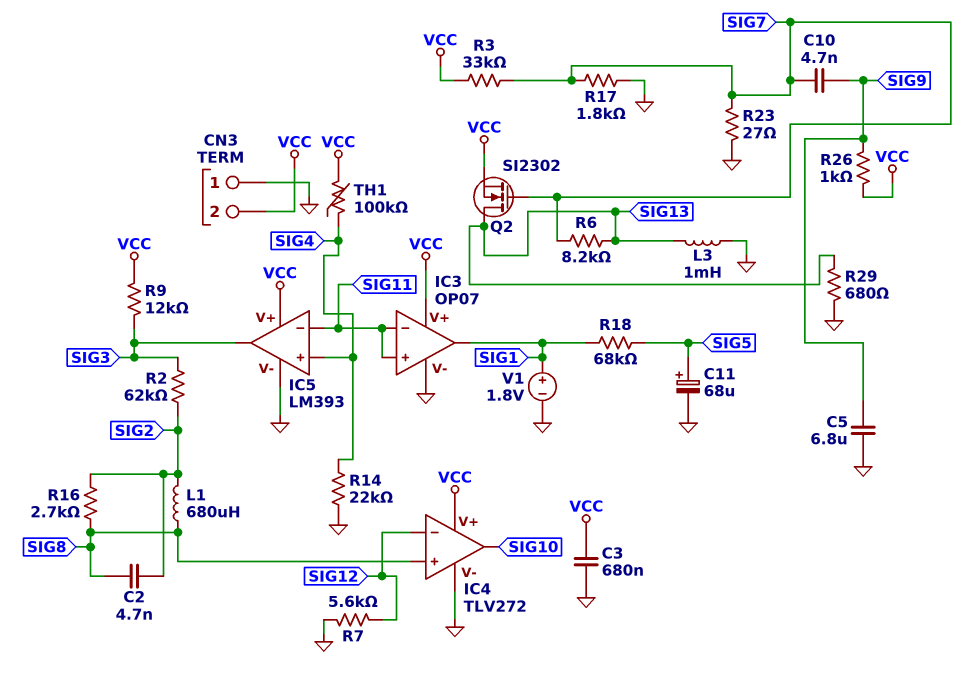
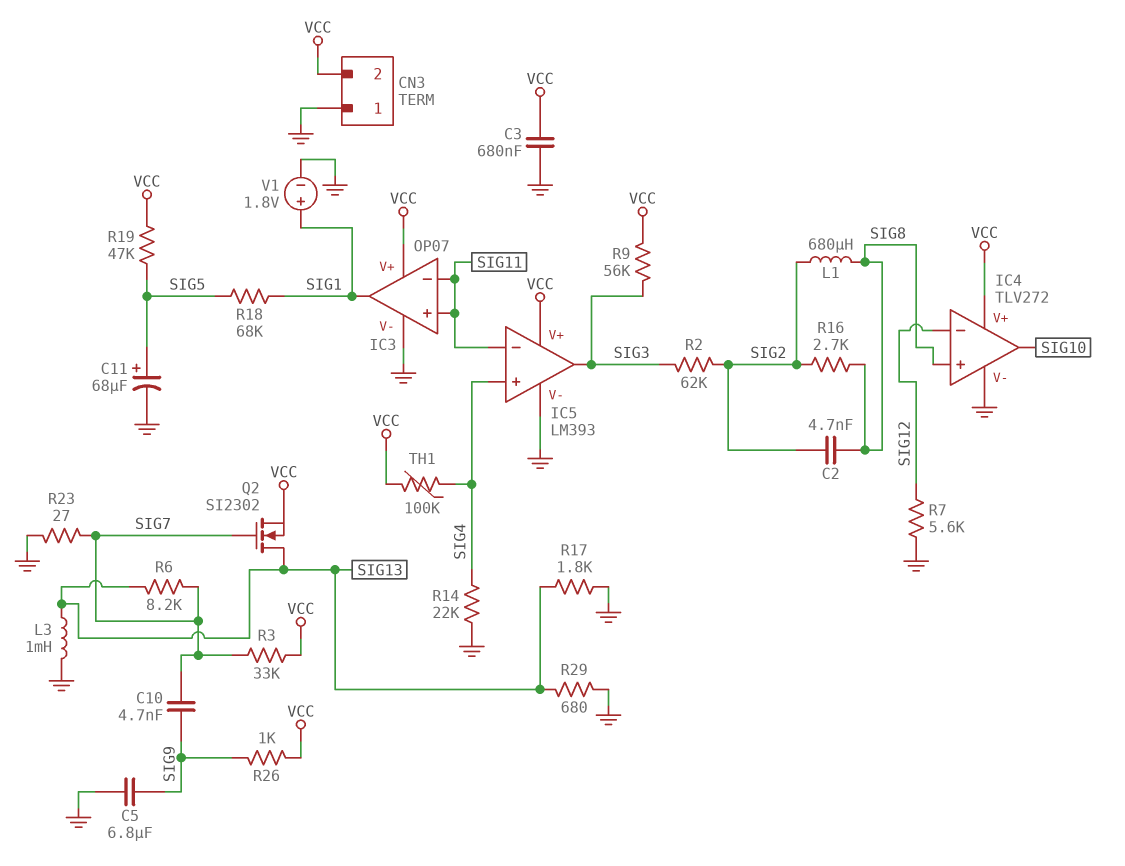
R9: 12k (SIG3, VCC) -> 56k (SIG3, VCC)
R17: 1.8k (GND, SIG7) -> 1.8k (GND, SIG13)
R19: none -> 47k (SIG5, VCC)

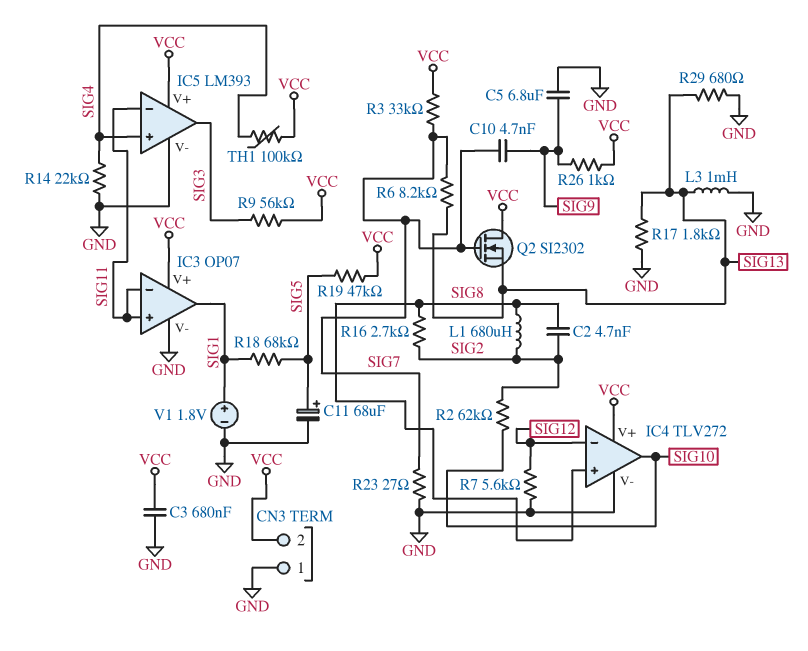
Q2: NMOS SI2302 (G SIG7, D SIG13, S VCC) -> NMOS SI2302 (G SIG7, D VCC, S SIG13)
R2: 62k (SIG2, SIG3) -> 62k (SIG2, SIG10)

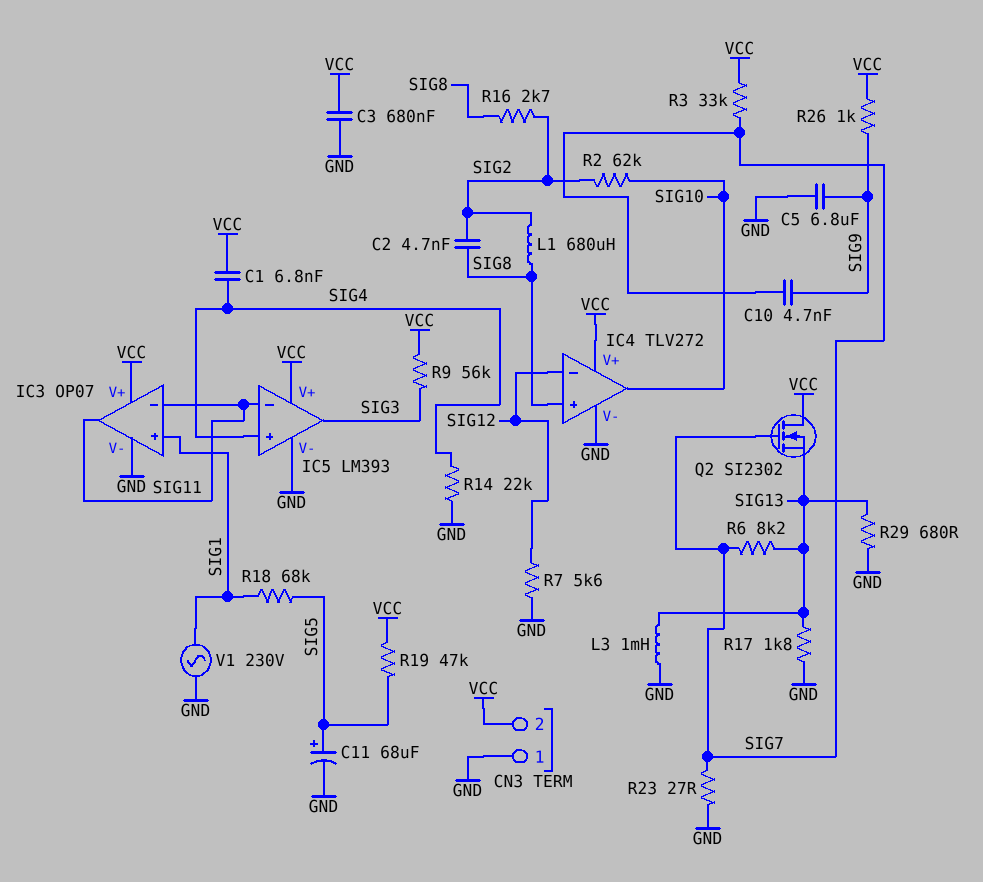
C1: none -> 6.8nF (SIG4, VCC)
IC3 pin in+: SIG11 -> SIG1
IC3 pin out: SIG1 -> SIG11
TH1: 100k (SIG4, VCC) -> none
V1: 1.8V (plus SIG1, minus GND) -> AC 230V (GND, SIG1)

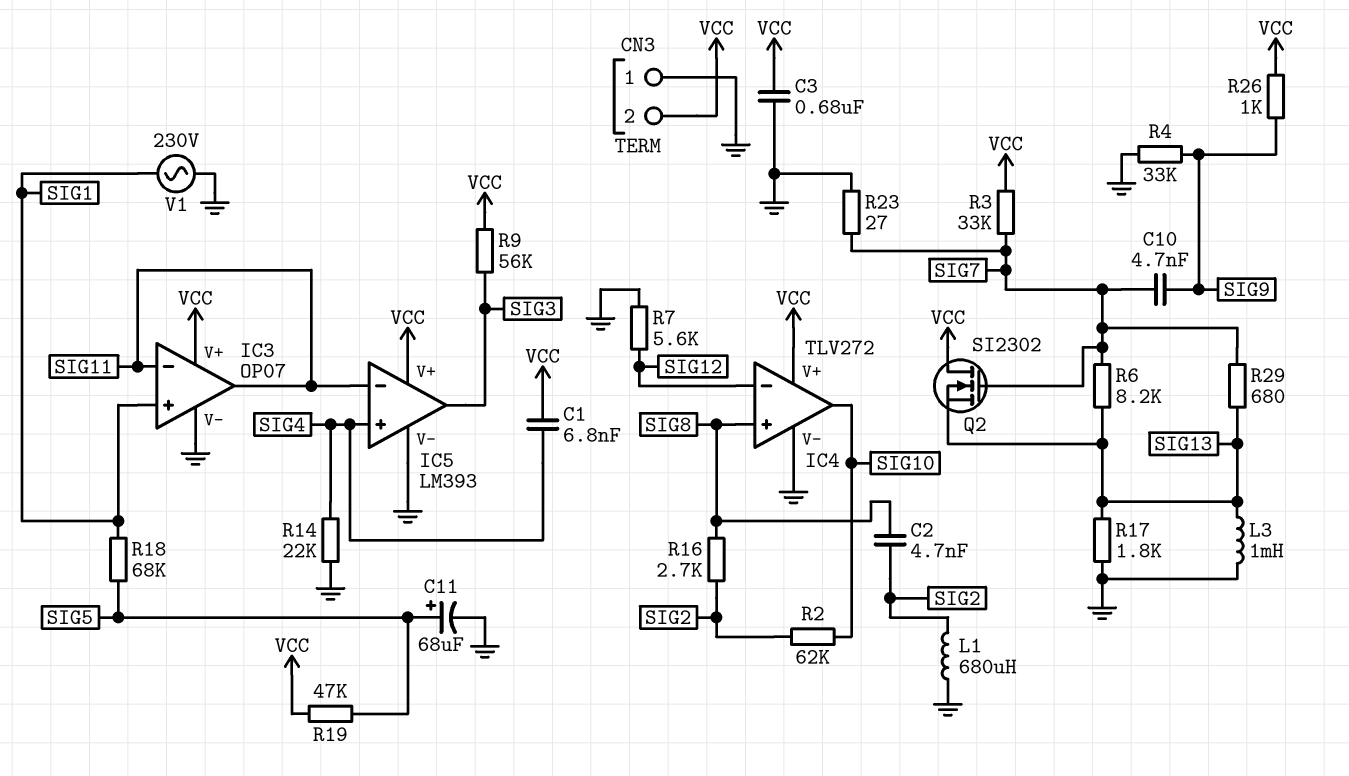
C5: 6.8uF (GND, SIG9) -> none
L1: 680uH (SIG2, SIG8) -> 680uH (GND, SIG2)
R4: none -> 33k (GND, SIG9)
R29: 680 (GND, SIG13) -> 680 (SIG7, SIG13)

